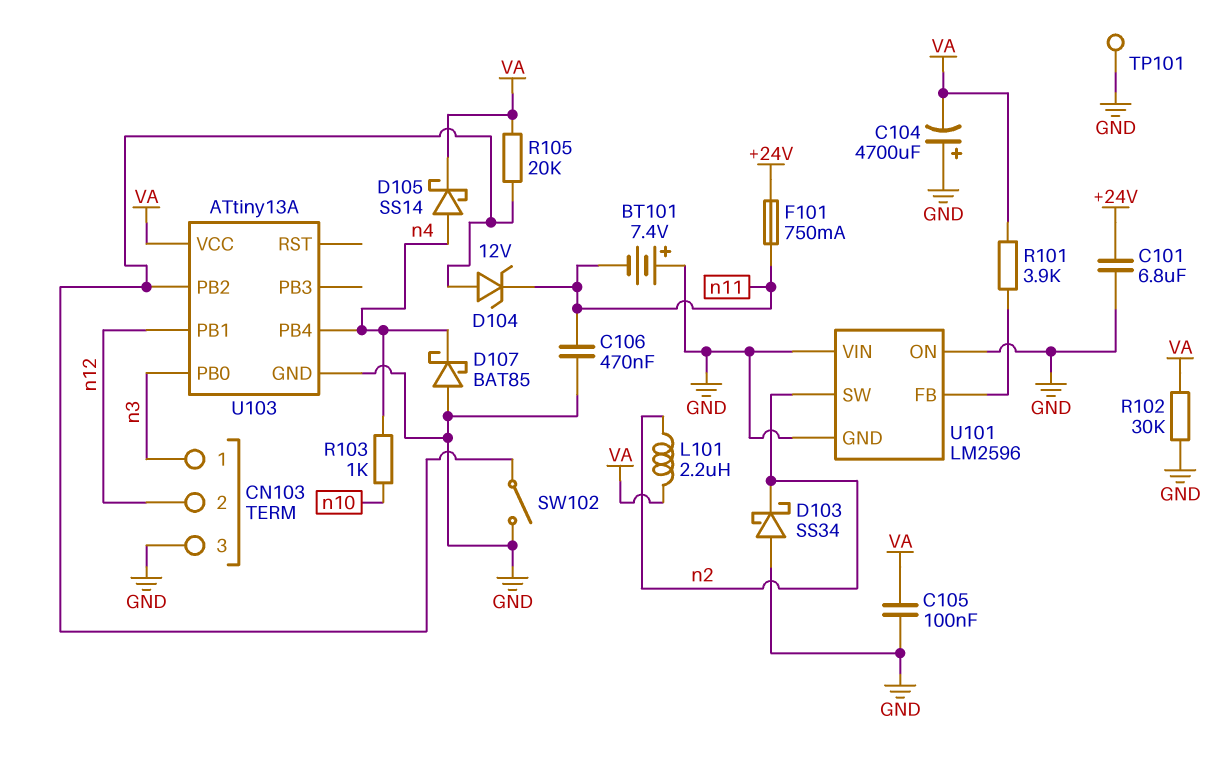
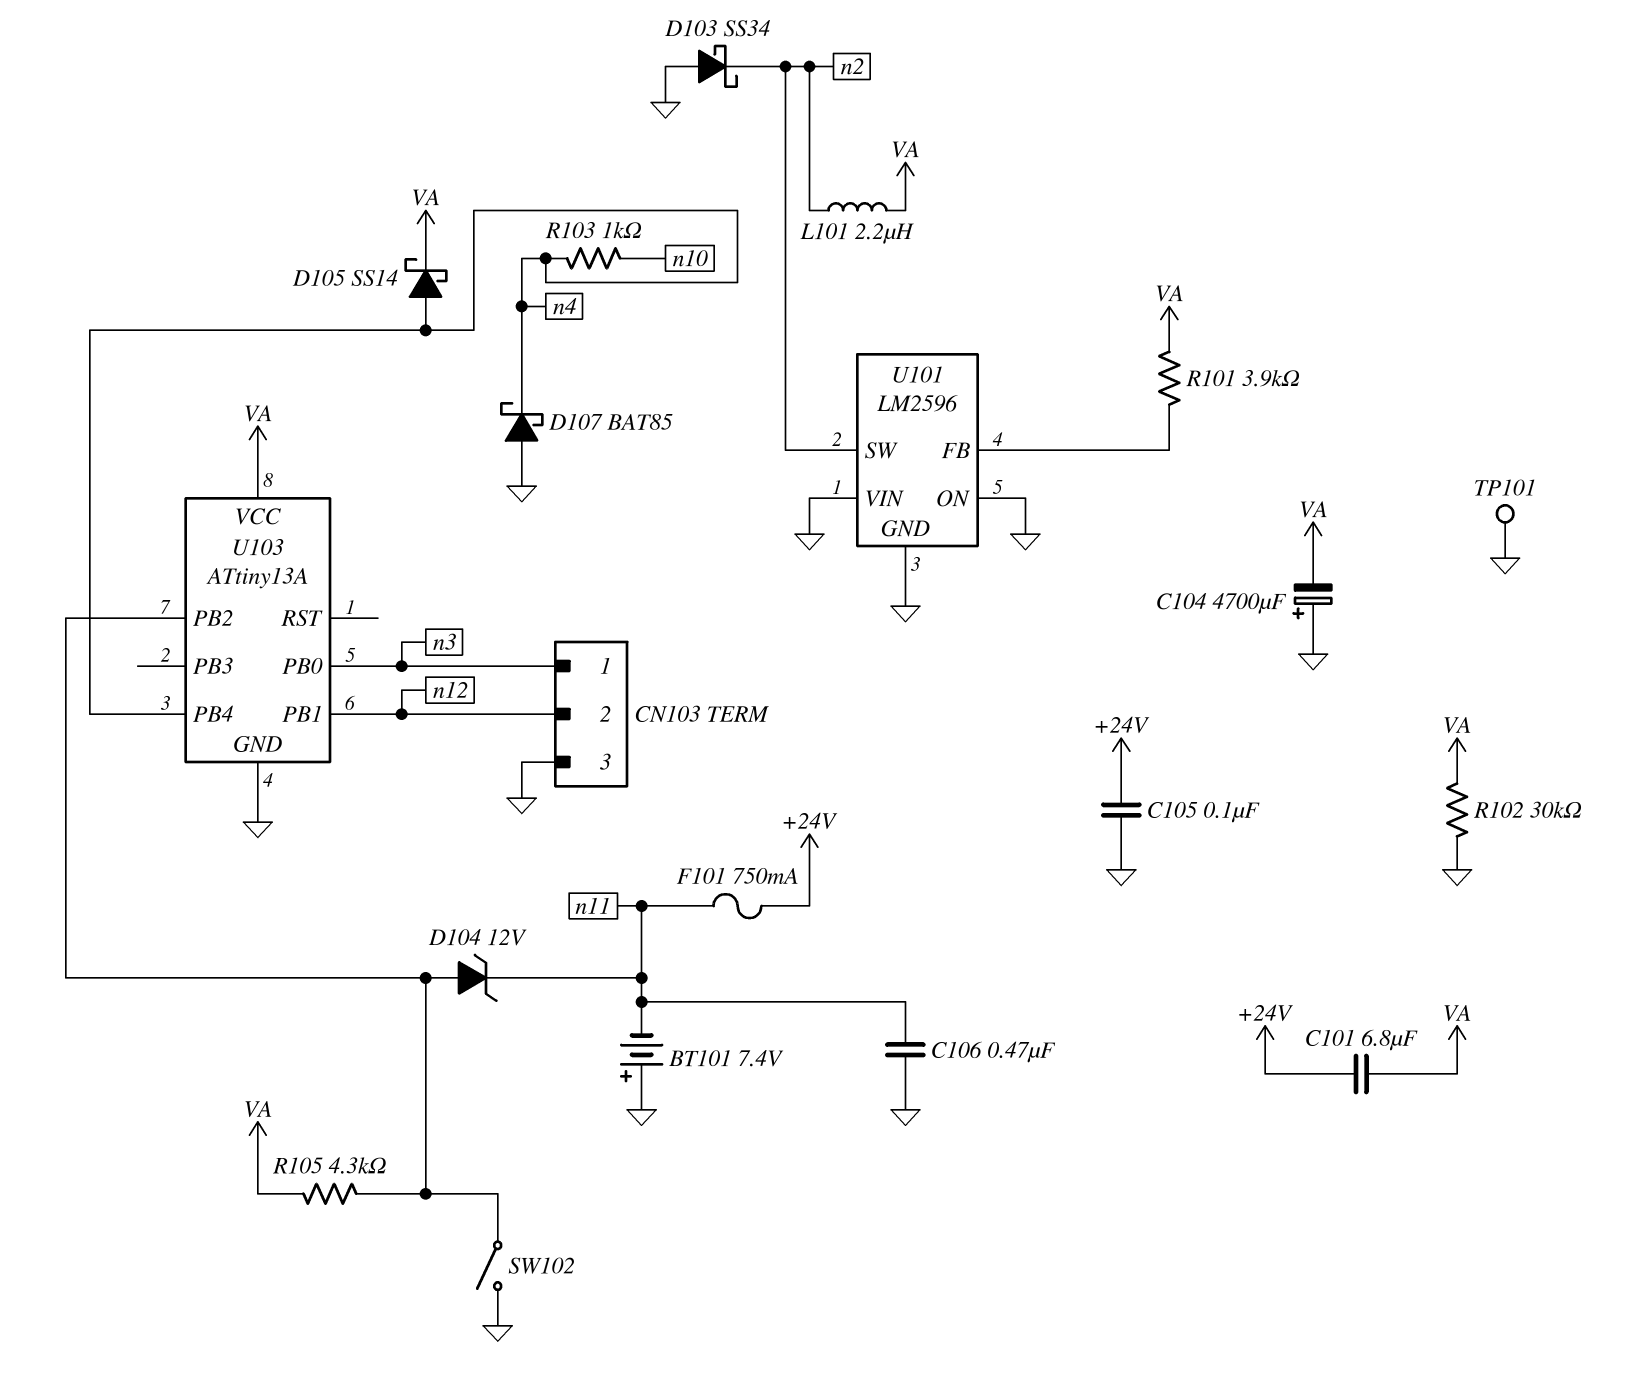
C101: 6.8uF (+24V, GND) -> 6.8uF (+24V, VA)
C105: 100nF (GND, VA) -> 100nF (+24V, GND)
R105: 20k (U103/PB2, VA) -> 4.3k (U103/PB2, VA)

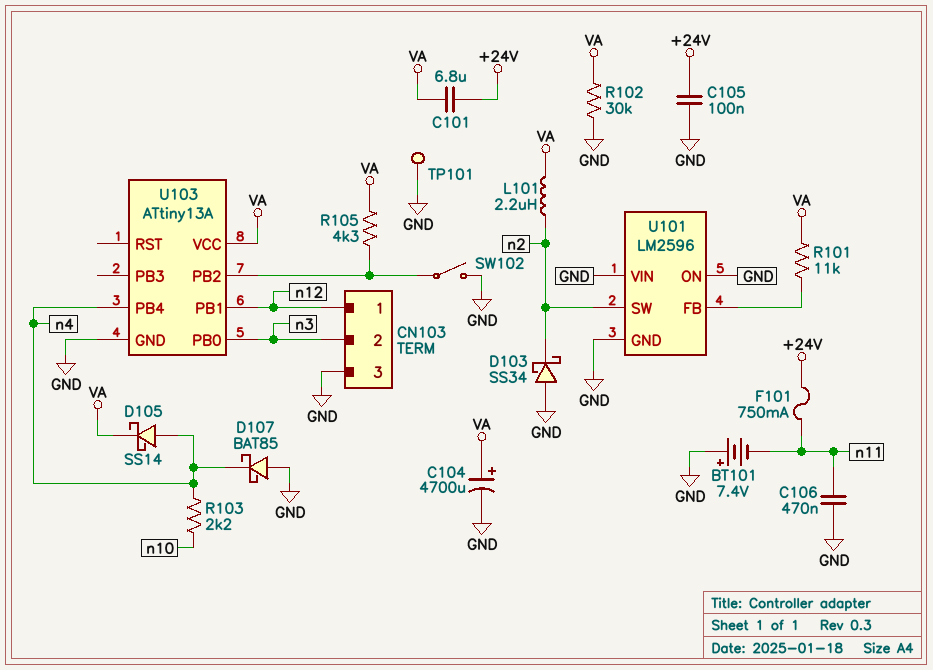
C104: 4700uF (plus GND, minus VA) -> 4700uF (plus VA, minus GND)
CN103 pin 1: n3 -> n12
CN103 pin 2: n12 -> n3
D104: zener 12V (A U103/PB2, K n11) -> none
R101: 3.9k (U101/FB, VA) -> 11k (U101/FB, VA)
R103: 1k (n4, n10) -> 2.2k (n4, n10)

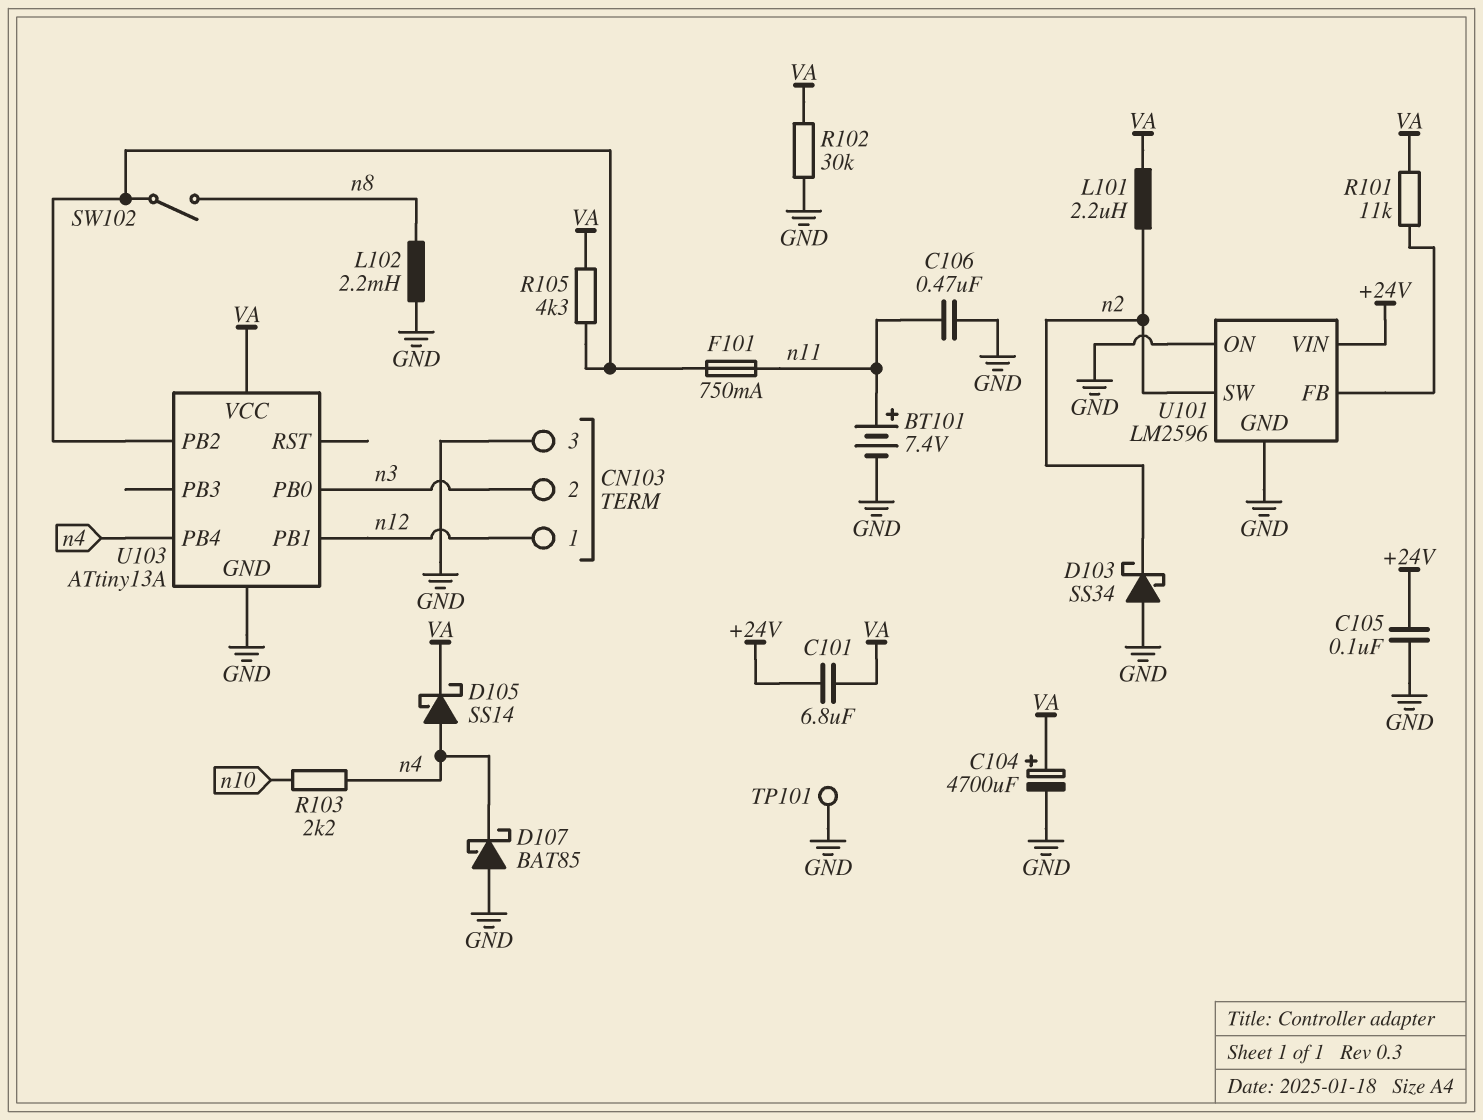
BT101: 7.4V (plus GND, minus n11) -> 7.4V (plus n11, minus GND)
F101: 750mA (+24V, n11) -> 750mA (U103/PB2, n11)
L102: none -> 2.2mH (GND, n8)
SW102: switch (GND, U103/PB2) -> switch (U103/PB2, n8)
U101 pin VIN: GND -> +24V

